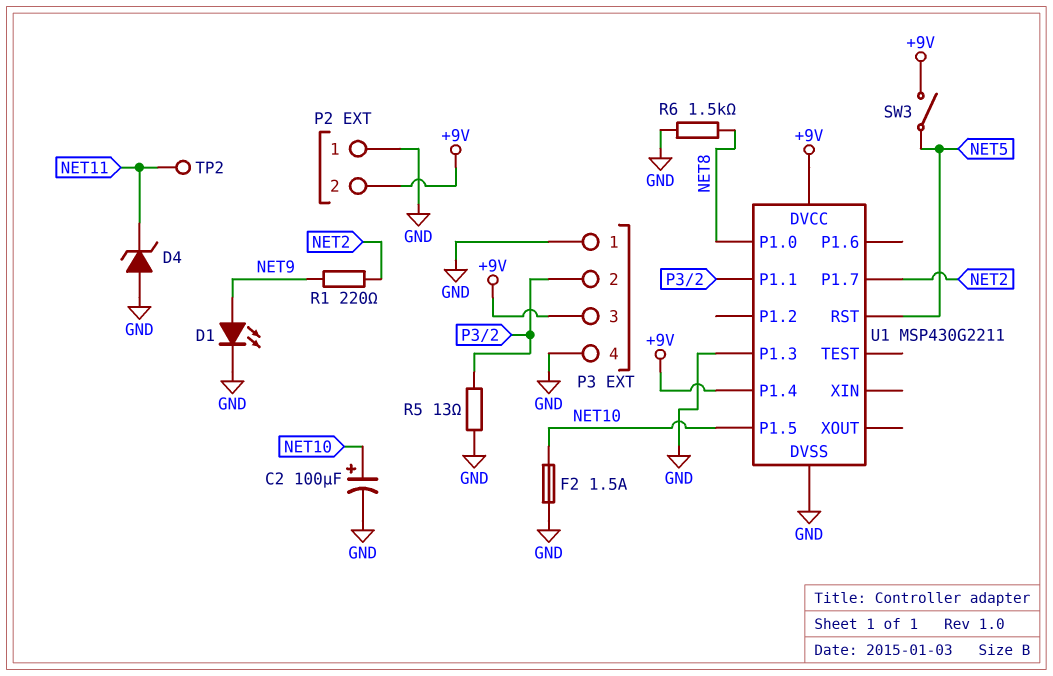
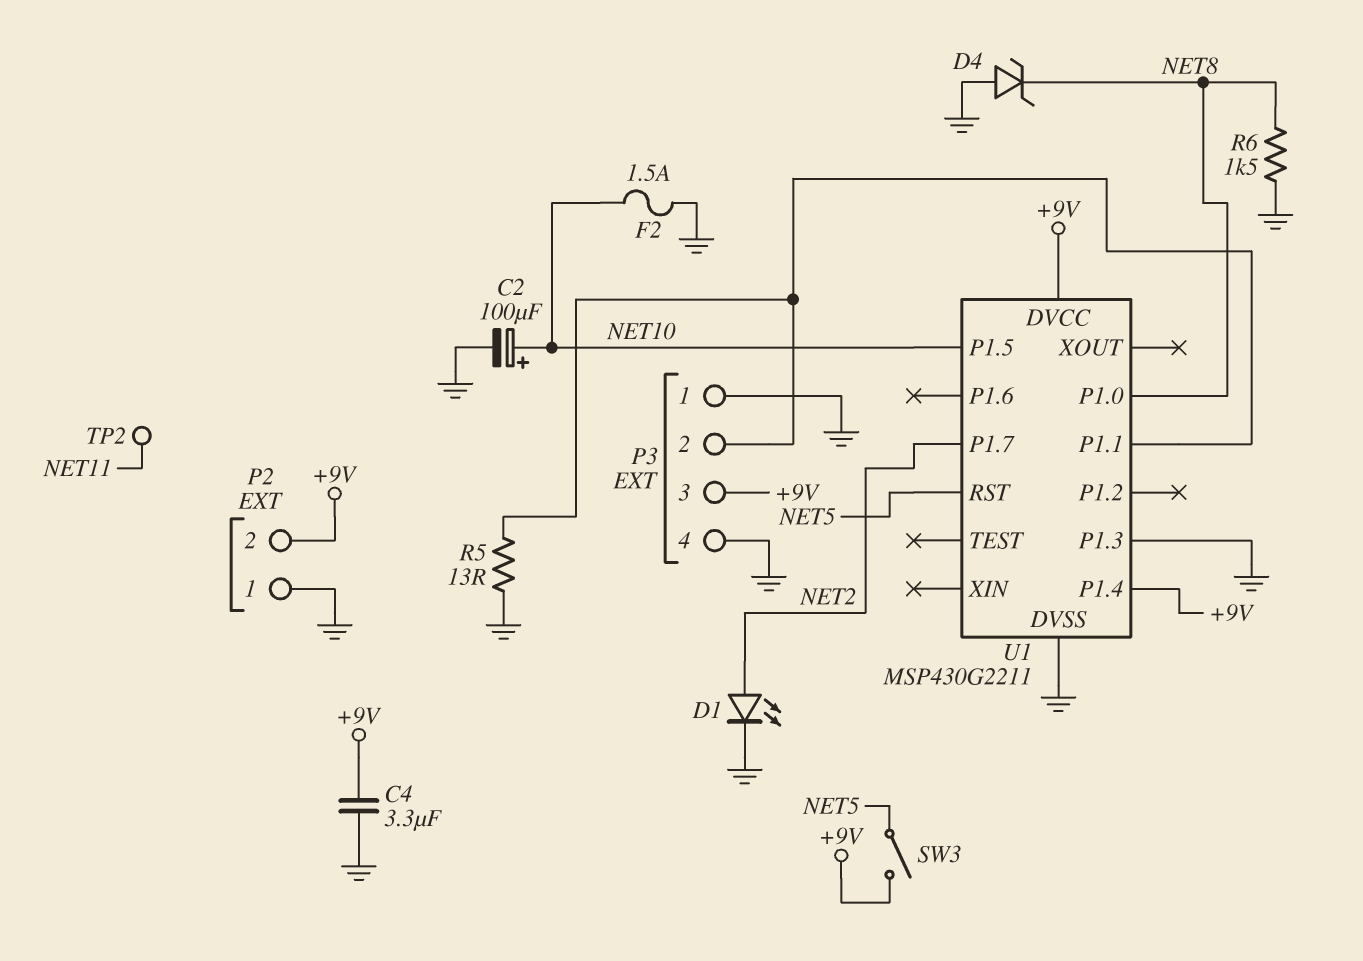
C4: none -> 3.3uF (+9V, GND)
D1: LED (A NET9, K GND) -> LED (A NET2, K GND)
D4: zener (A GND, K NET11) -> zener (A GND, K NET8)
R1: 220 (NET2, NET9) -> none

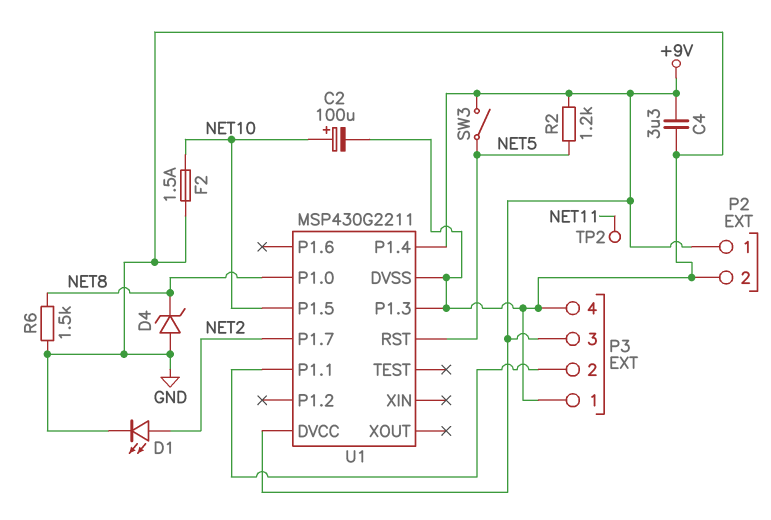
P2 pin 1: GND -> +9V
P2 pin 2: +9V -> GND
R2: none -> 1.2k (+9V, NET5)
R5: 13 (GND, P3/2) -> none

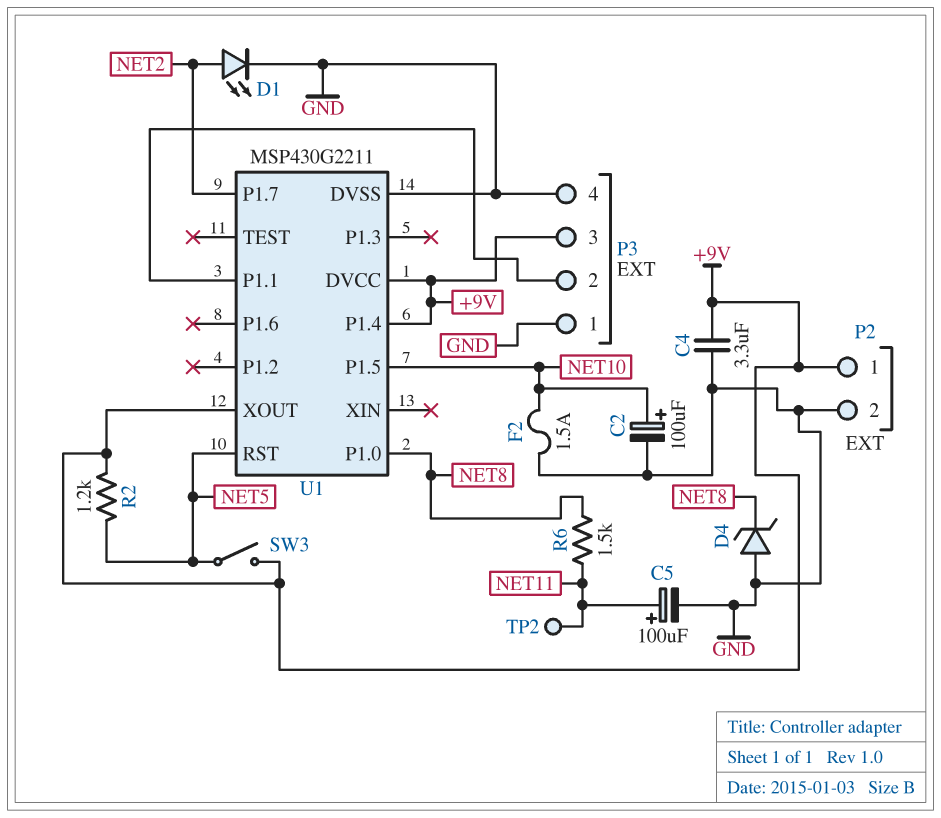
C5: none -> 100uF (plus NET11, minus GND)
R6: 1.5k (GND, NET8) -> 1.5k (NET8, NET11)
U1 pin P1.3: GND -> none
U1 pin XOUT: none -> +9V

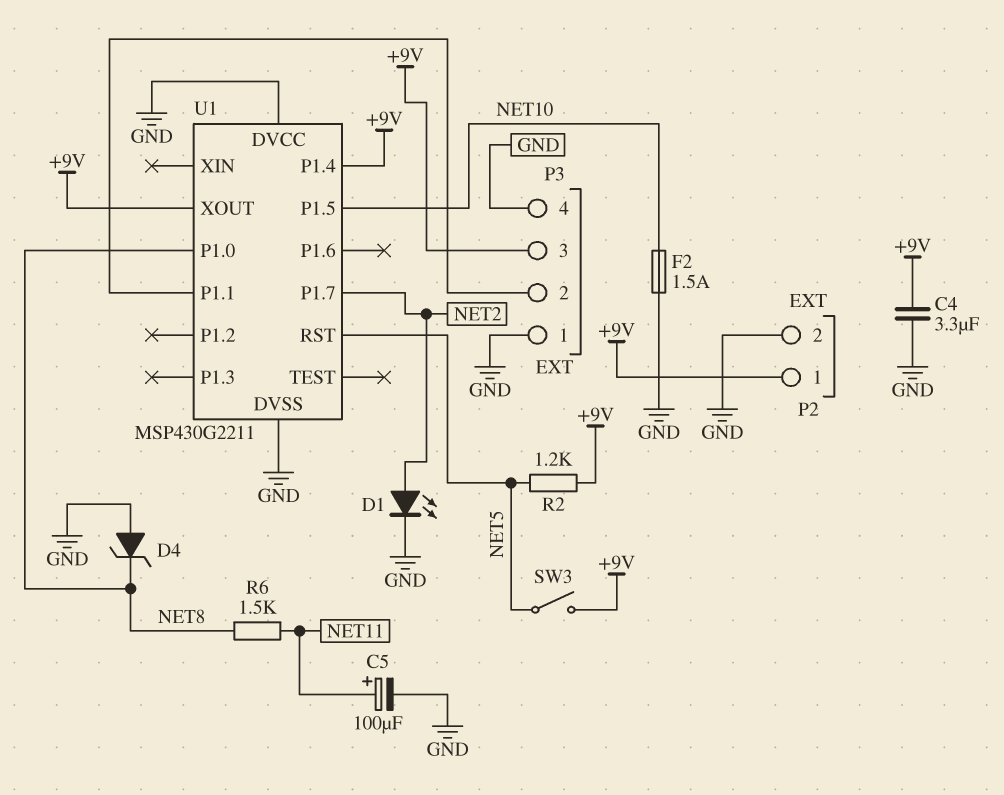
C2: 100uF (plus NET10, minus GND) -> none
TP2: test point (NET11) -> none
U1 pin DVCC: +9V -> GND

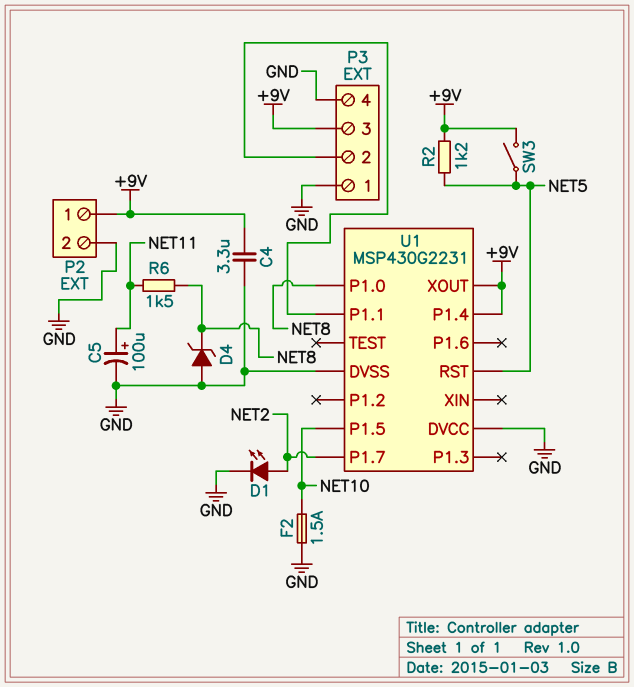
U1: MSP430G2211 -> MSP430G2231

